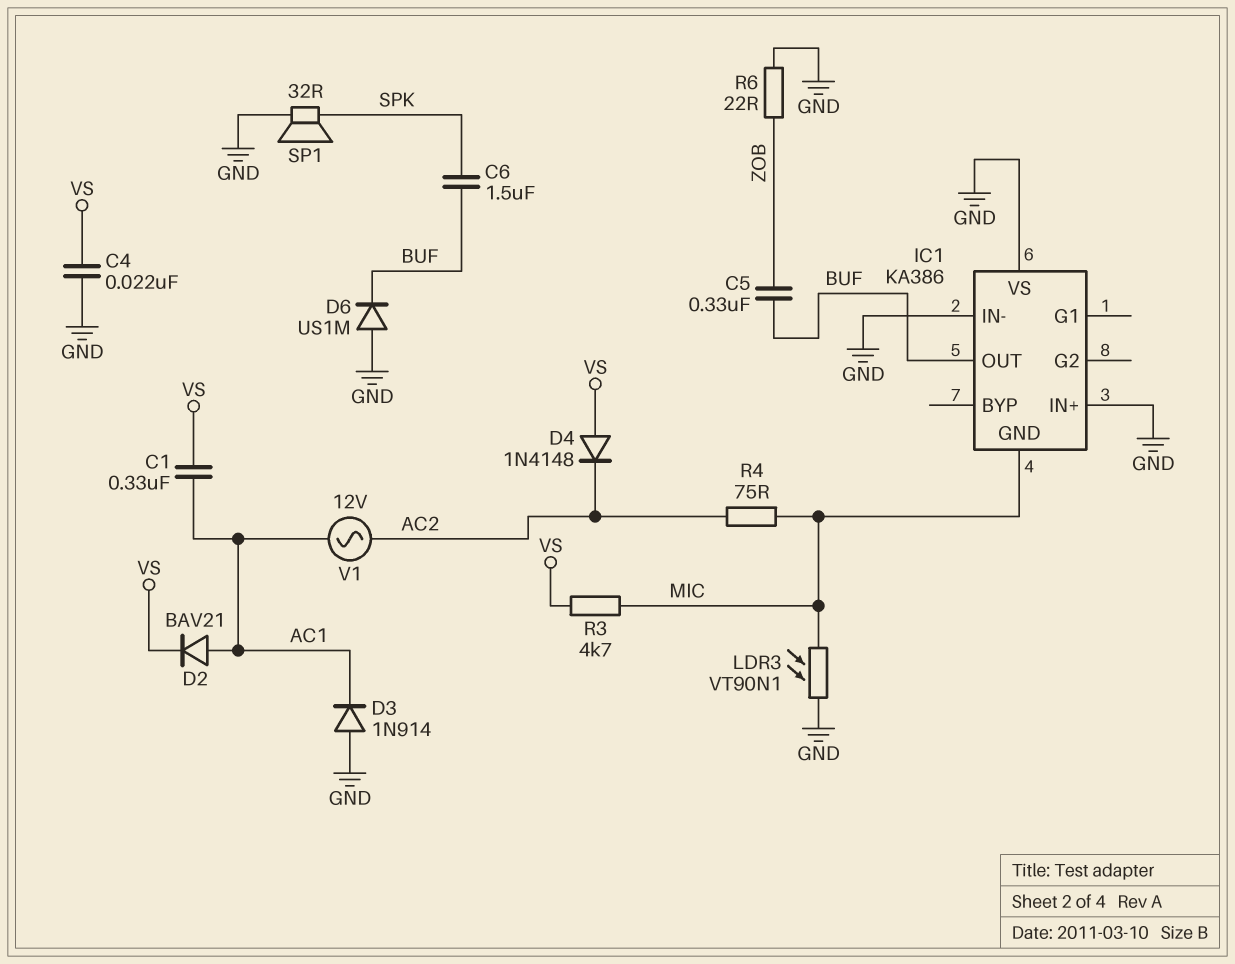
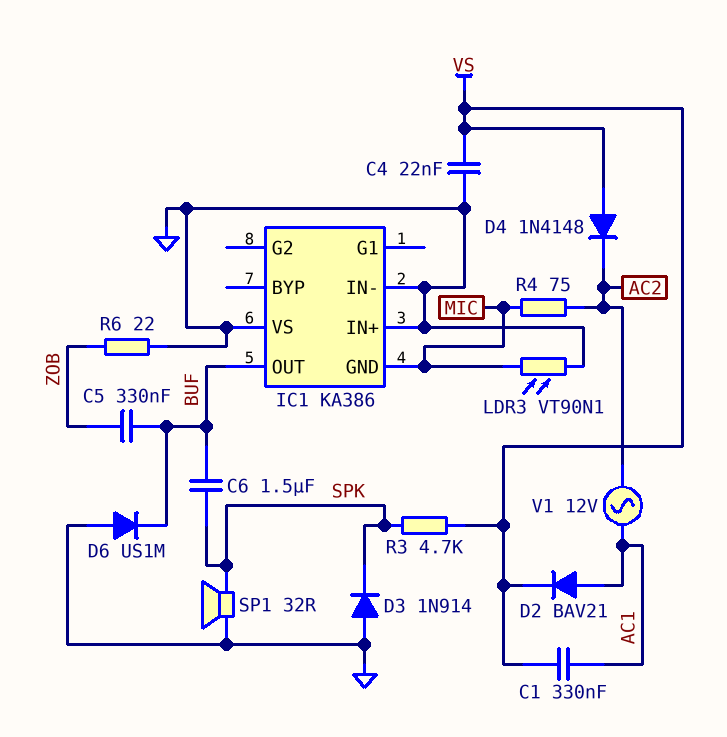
D3: diode 1N914 (A GND, K AC1) -> diode 1N914 (A GND, K SPK)
R3: 4.7k (MIC, VS) -> 4.7k (SPK, VS)

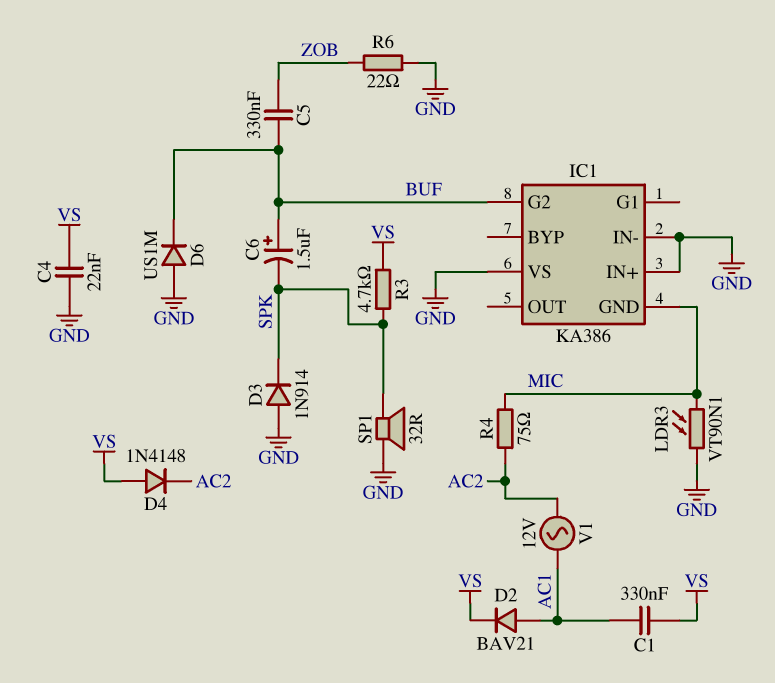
C6: 1.5uF (BUF, SPK) -> 1.5uF (plus BUF, minus SPK)
IC1 pin G2: none -> BUF
IC1 pin OUT: BUF -> none

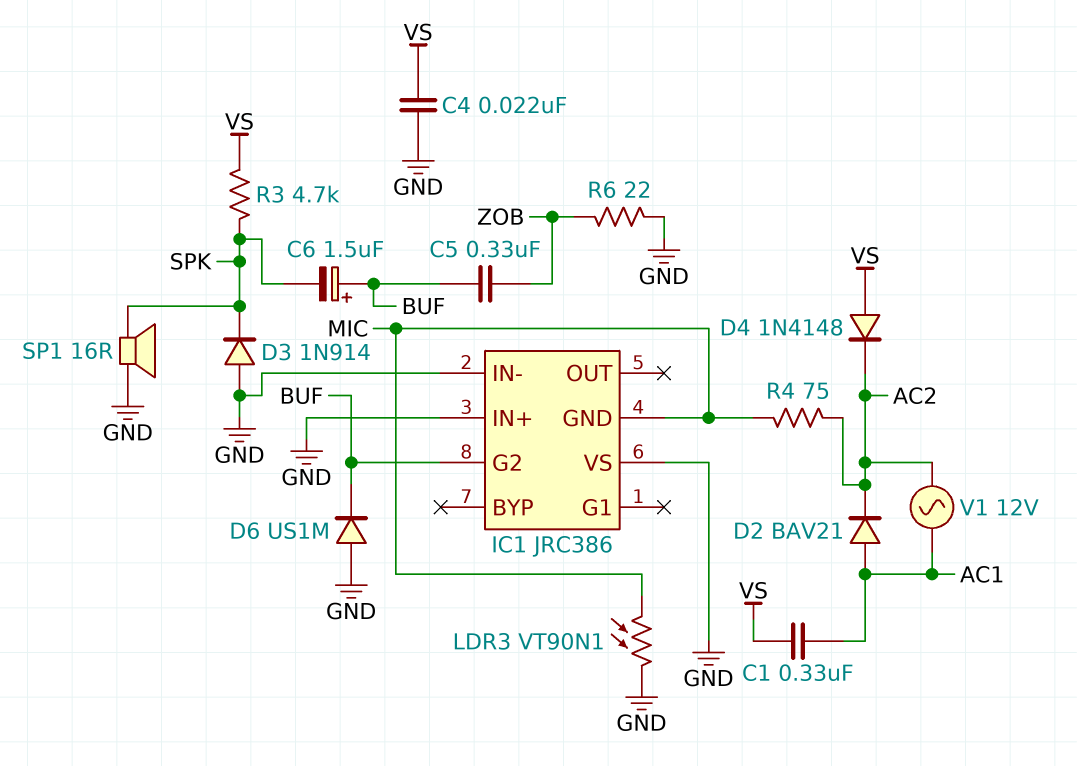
D2: diode BAV21 (A AC1, K VS) -> diode BAV21 (A AC1, K AC2)
IC1: KA386 -> JRC386
SP1: speaker 32R (GND, SPK) -> speaker 16R (GND, SPK)

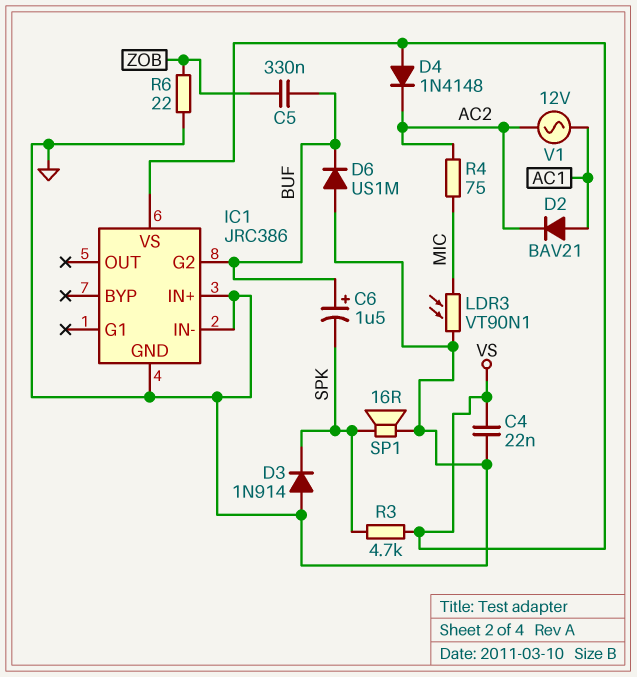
C1: 330nF (AC1, VS) -> none
IC1 pin GND: MIC -> GND
IC1 pin VS: GND -> VS

